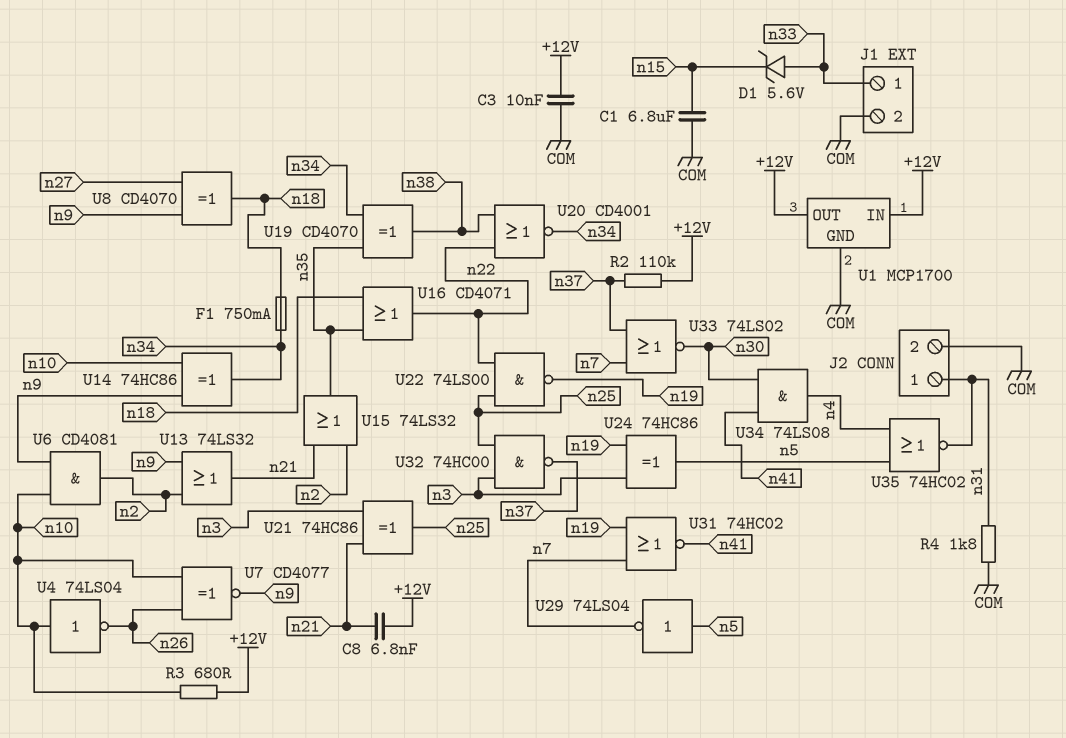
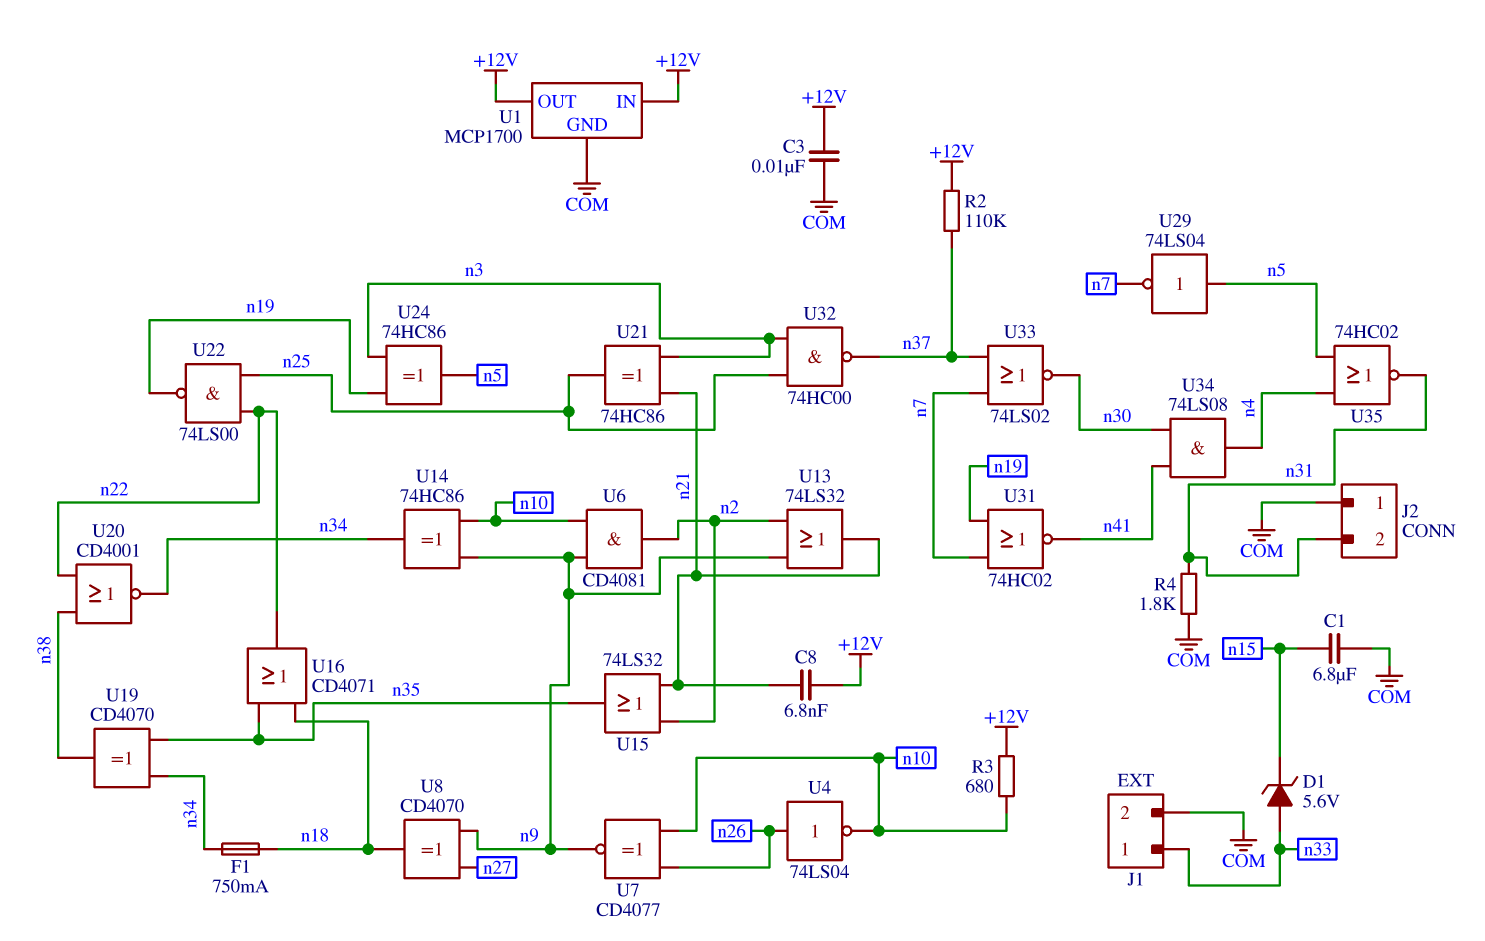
J2 pin 1: n31 -> COM
J2 pin 2: COM -> n31
U4: NOT 74LS04 (in n10, out n26) -> NOT 74LS04 (in n26, out n10)

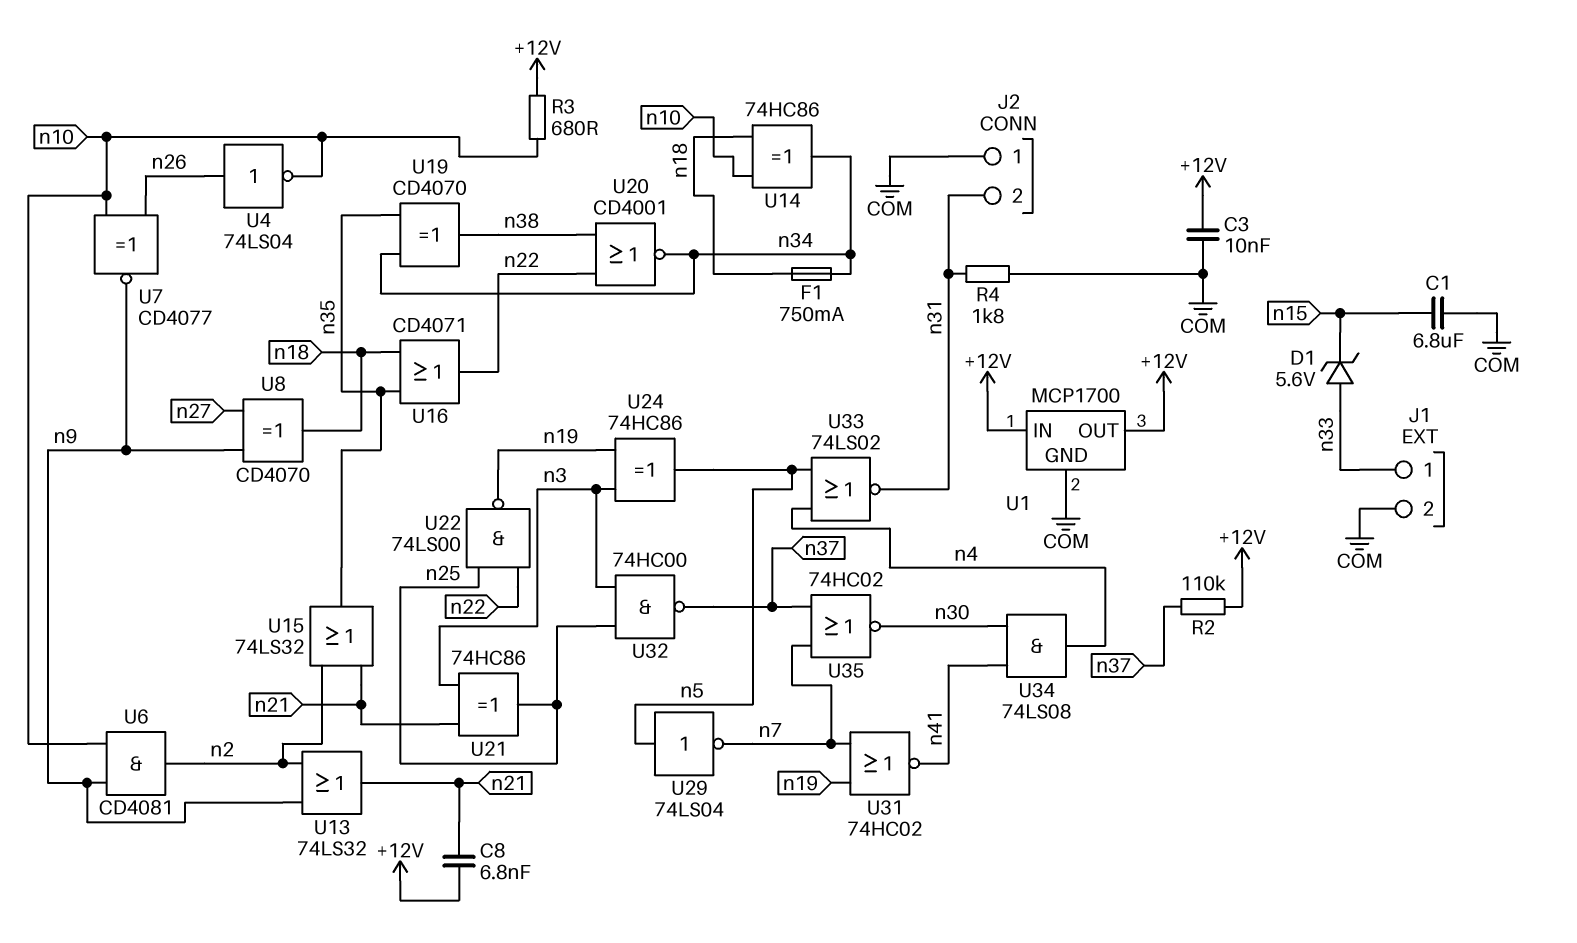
U14: XOR 74HC86 (in n9, in n10, out n34) -> XOR 74HC86 (in n10, in n18, out n34)
U33: NOR 74LS02 (in n7, in n37, out n30) -> NOR 74LS02 (in n4, in n5, out n31)
U35: NOR 74HC02 (in n4, in n5, out n31) -> NOR 74HC02 (in n7, in n37, out n30)

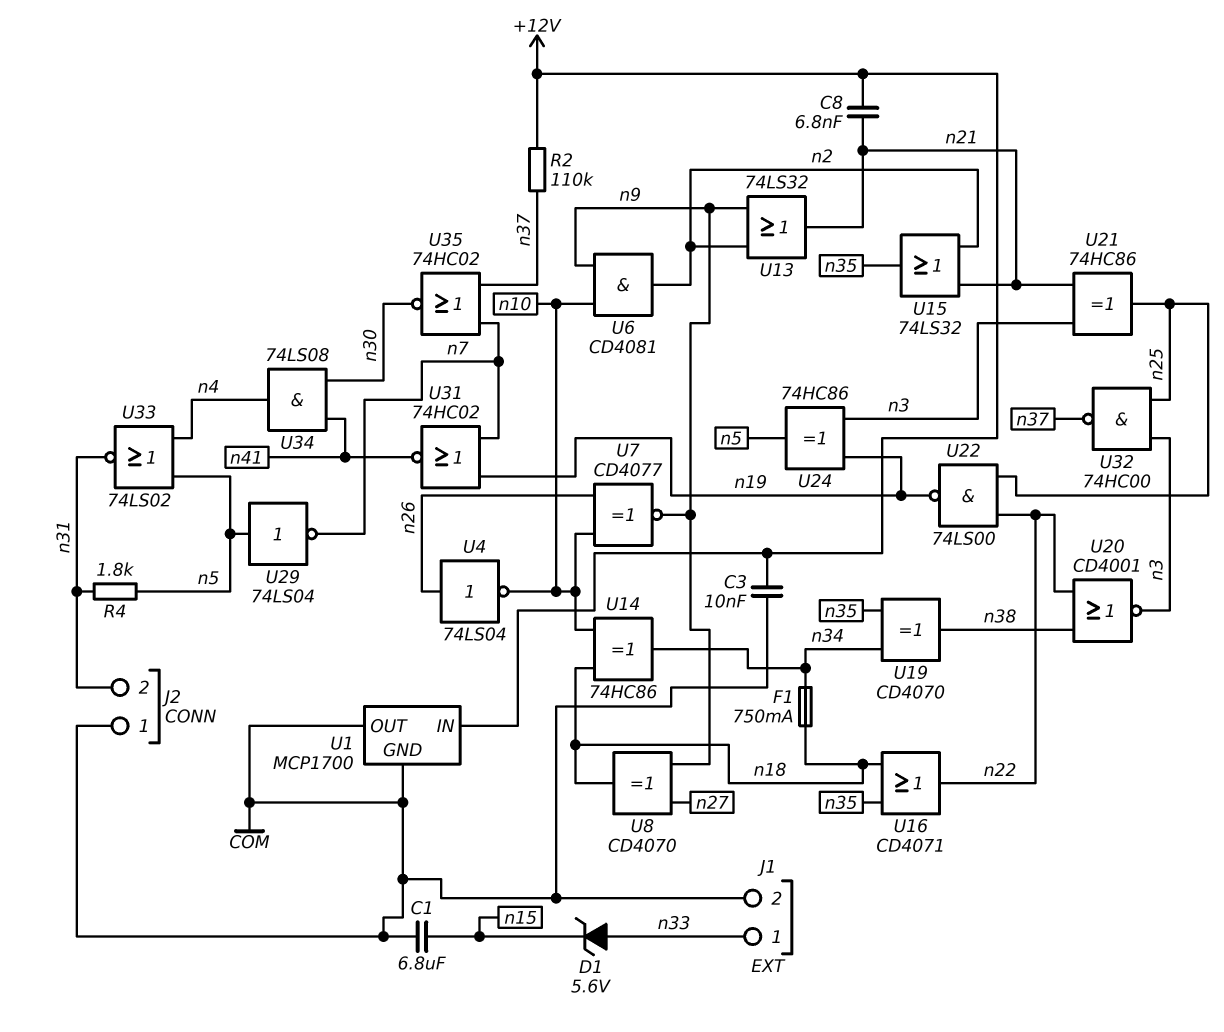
R3: 680 (+12V, n10) -> none
R4: 1.8k (COM, n31) -> 1.8k (n5, n31)
U1 pin OUT: +12V -> COM
U20: NOR CD4001 (in n22, in n38, out n34) -> NOR CD4001 (in n22, in n38, out n3)

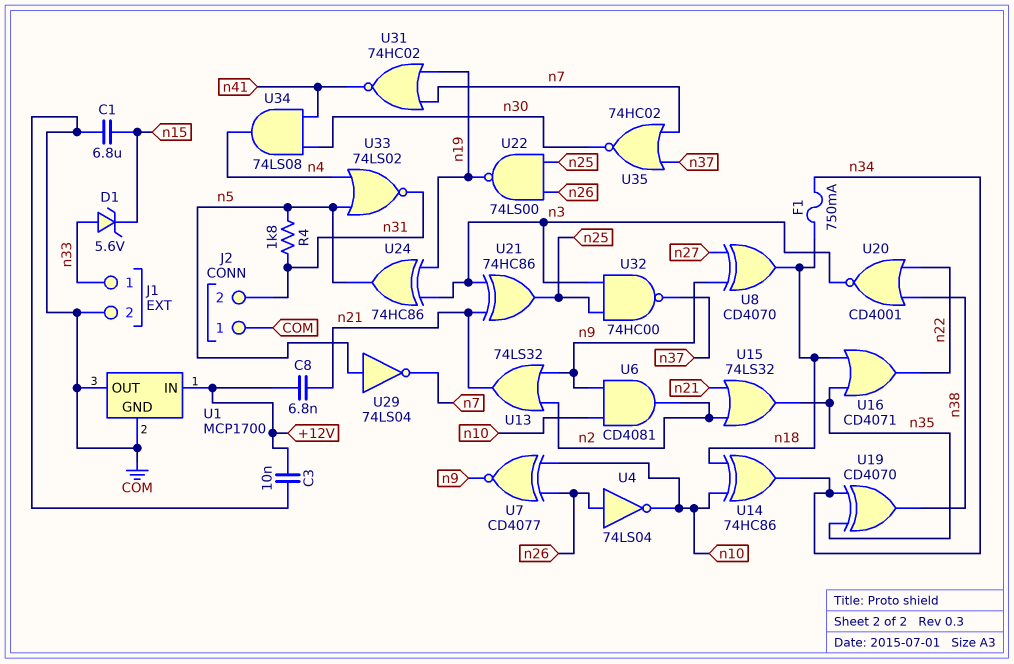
R2: 110k (+12V, n37) -> none
U22: NAND 74LS00 (in n22, in n25, out n19) -> NAND 74LS00 (in n25, in n26, out n19)

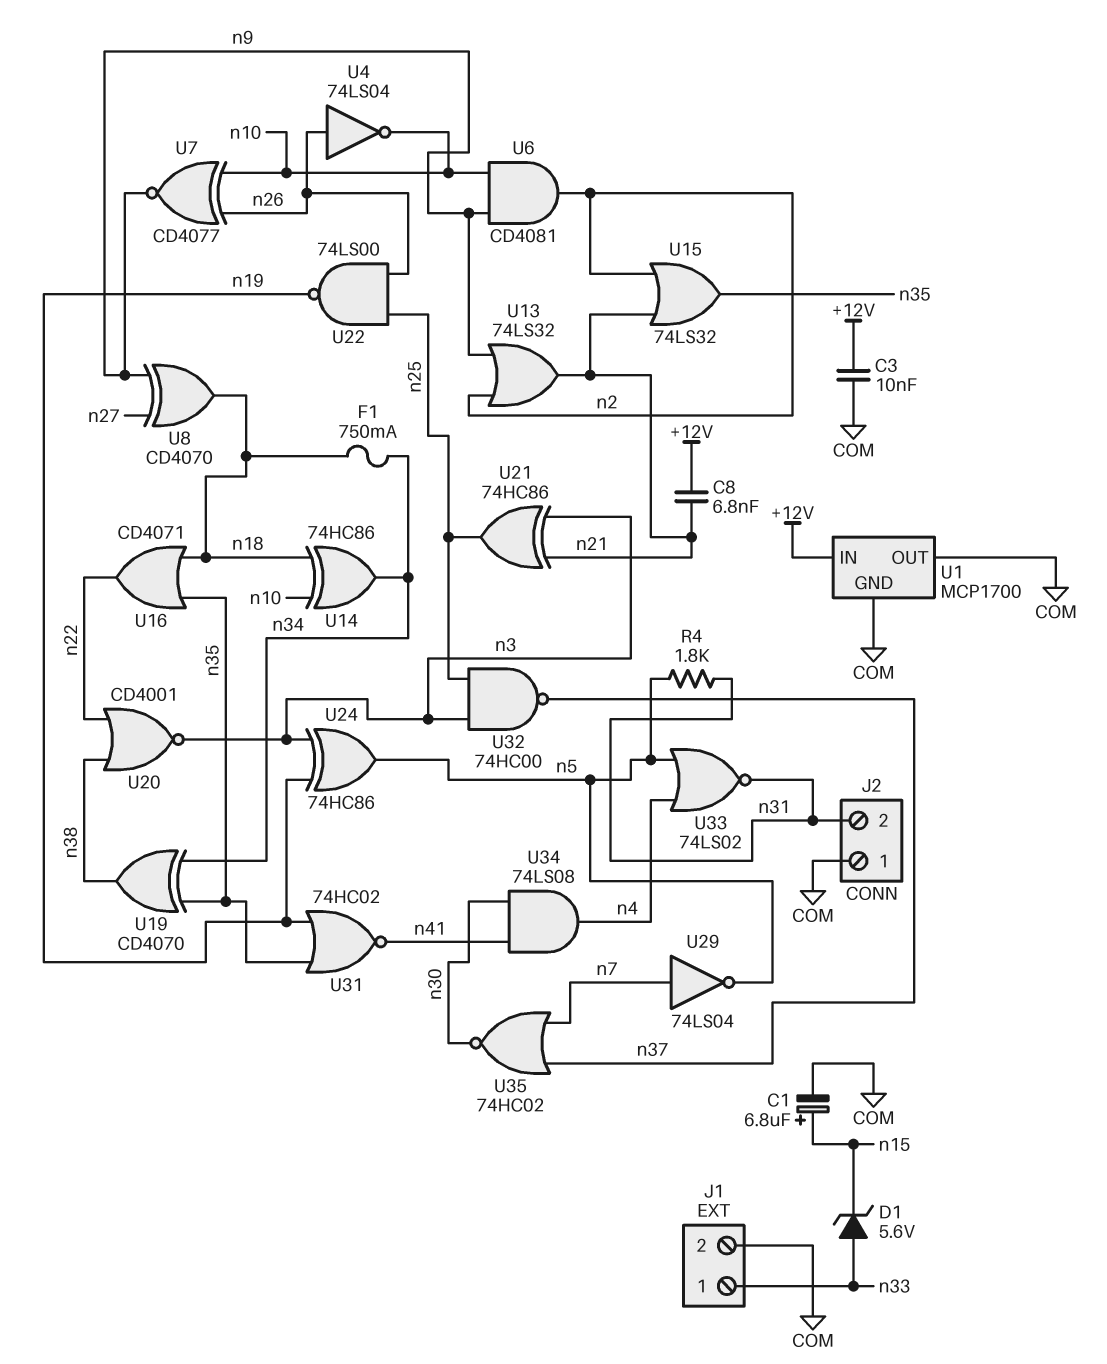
C1: 6.8uF (COM, n15) -> 6.8uF (plus n15, minus COM)
U29: NOT 74LS04 (in n5, out n7) -> NOT 74LS04 (in n7, out n5)
U31: NOR 74HC02 (in n7, in n19, out n41) -> NOR 74HC02 (in n19, in n35, out n41)

